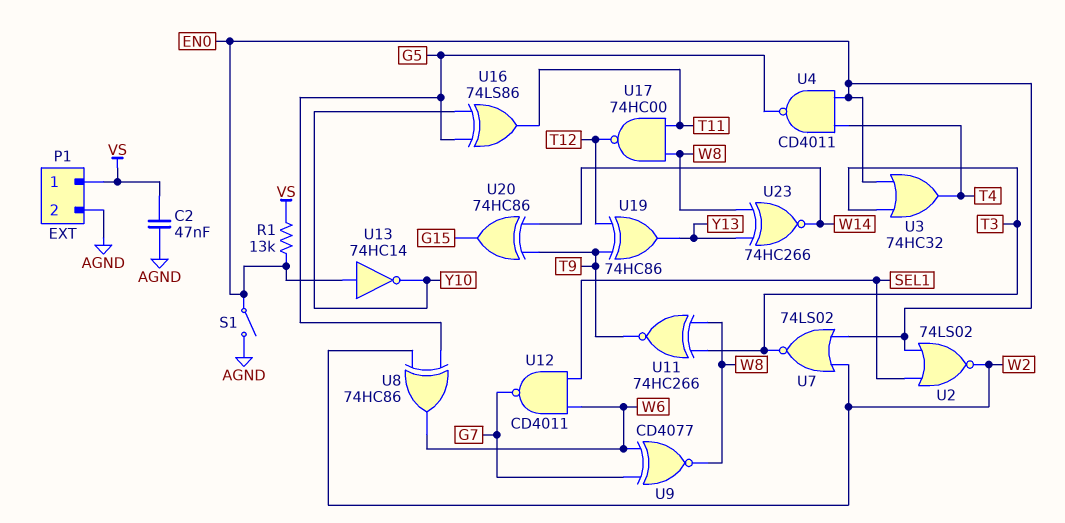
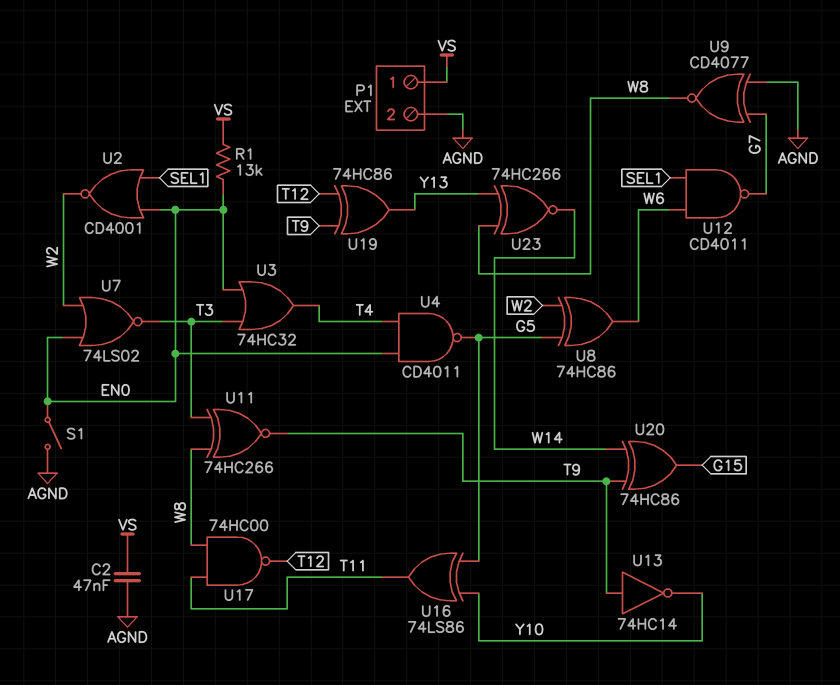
U2: NOR 74LS02 (in EN0, in SEL1, out W2) -> NOR CD4001 (in EN0, in SEL1, out W2)
U9: XNOR CD4077 (in G7, in W6, out W8) -> XNOR CD4077 (in AGND, in G7, out W8)
U13: NOT 74HC14 (in EN0, out Y10) -> NOT 74HC14 (in T9, out Y10)

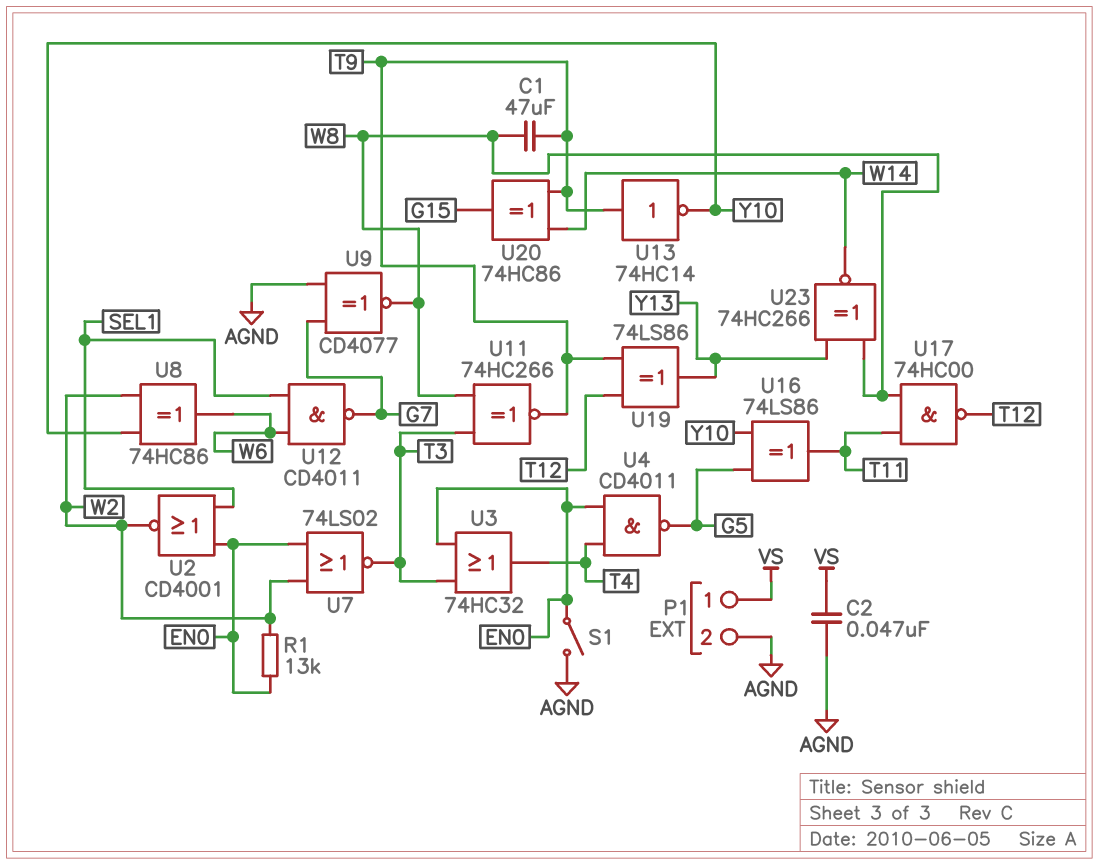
C1: none -> 47uF (T9, W8)
R1: 13k (EN0, VS) -> 13k (EN0, W2)
U8: XOR 74HC86 (in G5, in W2, out W6) -> XOR 74HC86 (in W2, in Y10, out W6)
U19: XOR 74HC86 (in T9, in T12, out Y13) -> XOR 74LS86 (in T9, in T12, out Y13)

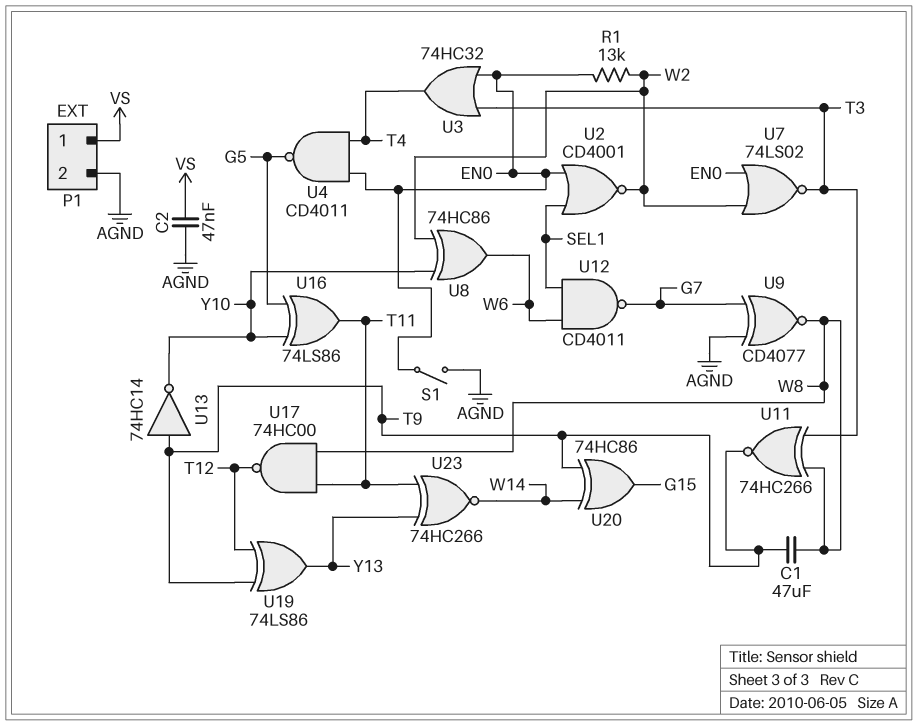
U23: XNOR 74HC266 (in W8, in Y13, out W14) -> XNOR 74HC266 (in T11, in Y13, out W14)

